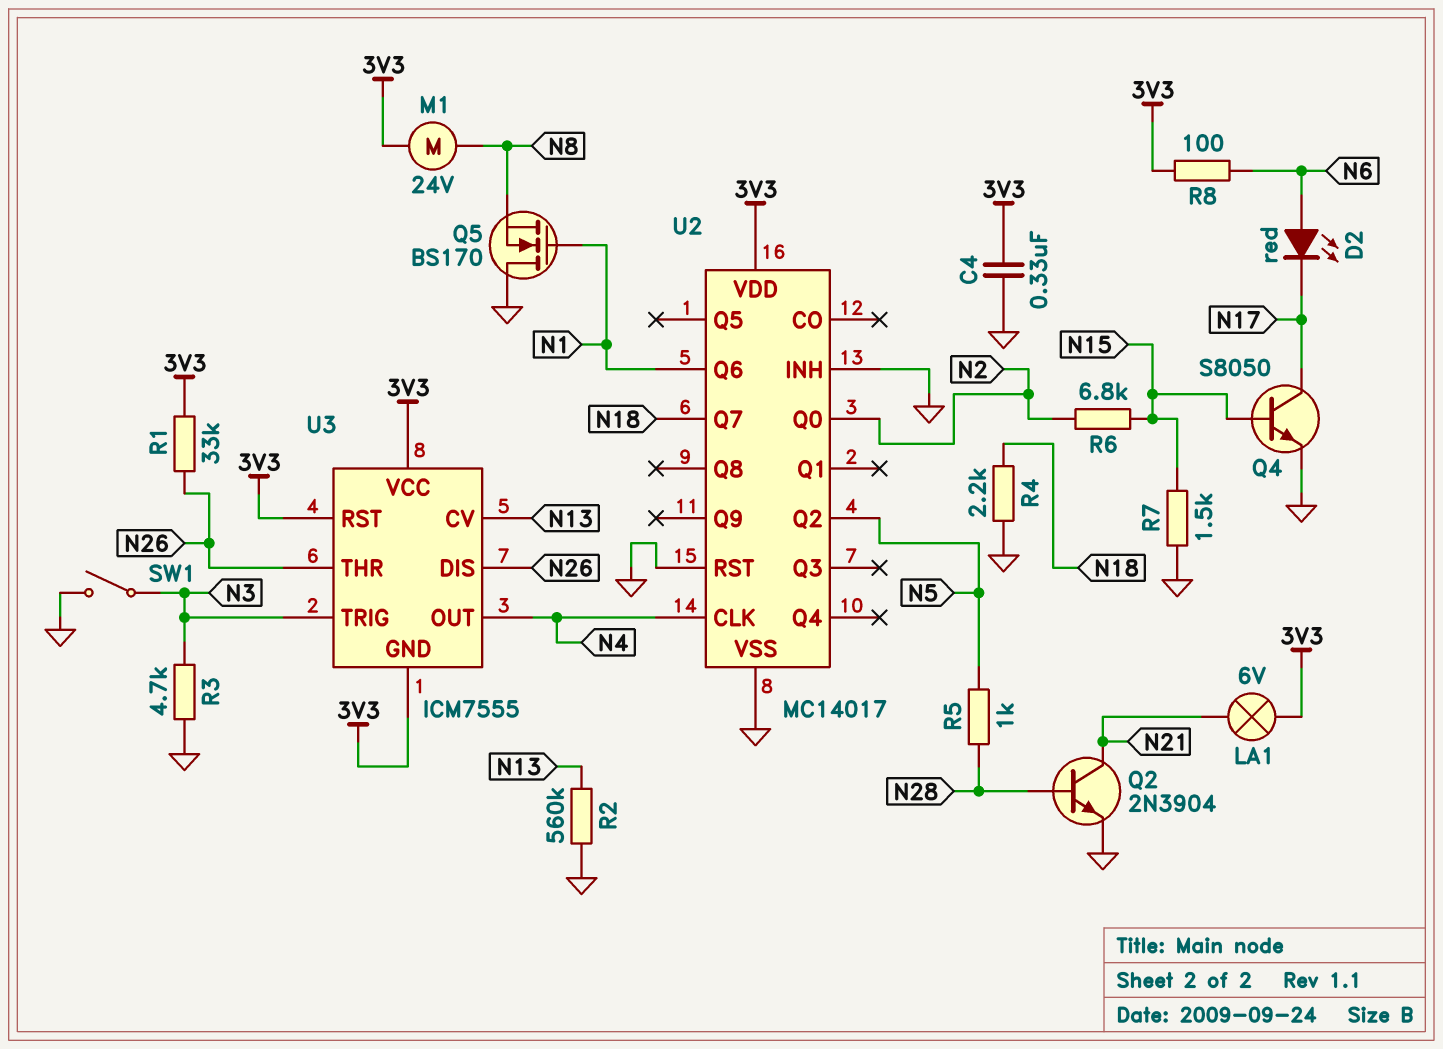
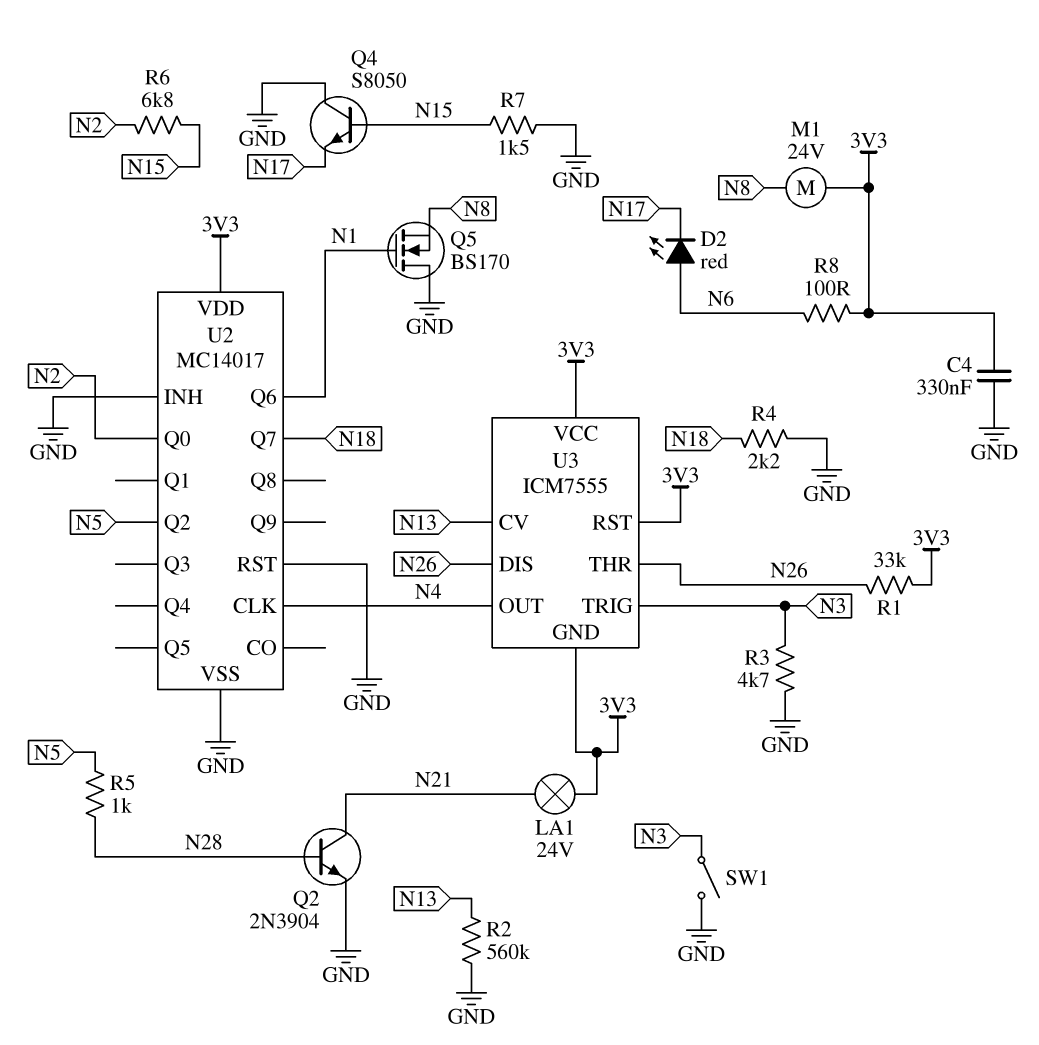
LA1: lamp 6V (3V3, N21) -> lamp 24V (3V3, N21)
Q4: NPN S8050 (B N15, C N17, E GND) -> NPN S8050 (B N15, C GND, E N17)

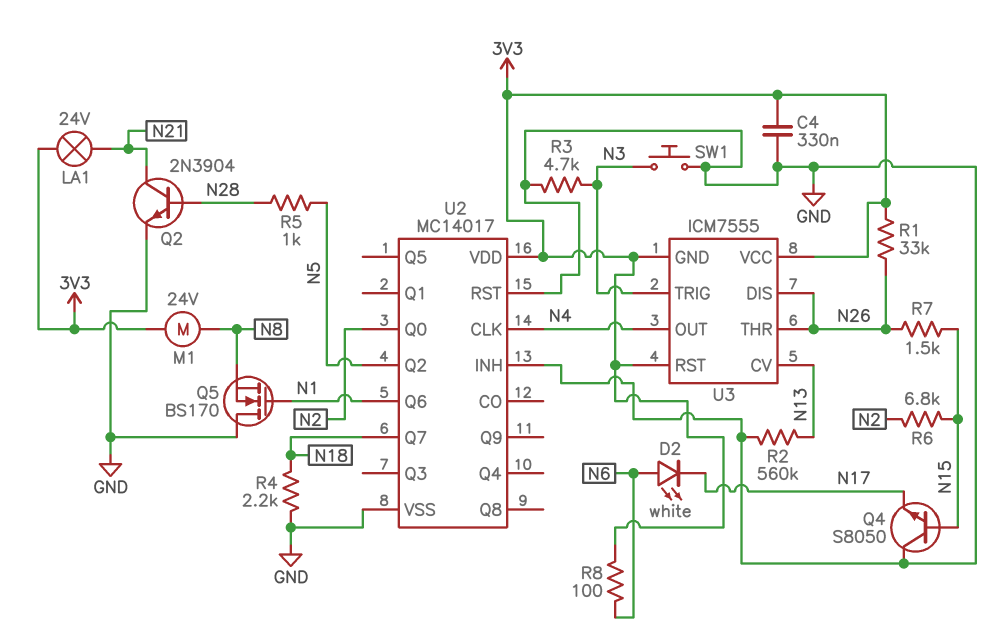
D2: LED red (A N6, K N17) -> LED white (A N6, K N17)
R7: 1.5k (GND, N15) -> 1.5k (N15, N26)
SW1: switch (GND, N3) -> button (GND, N3)

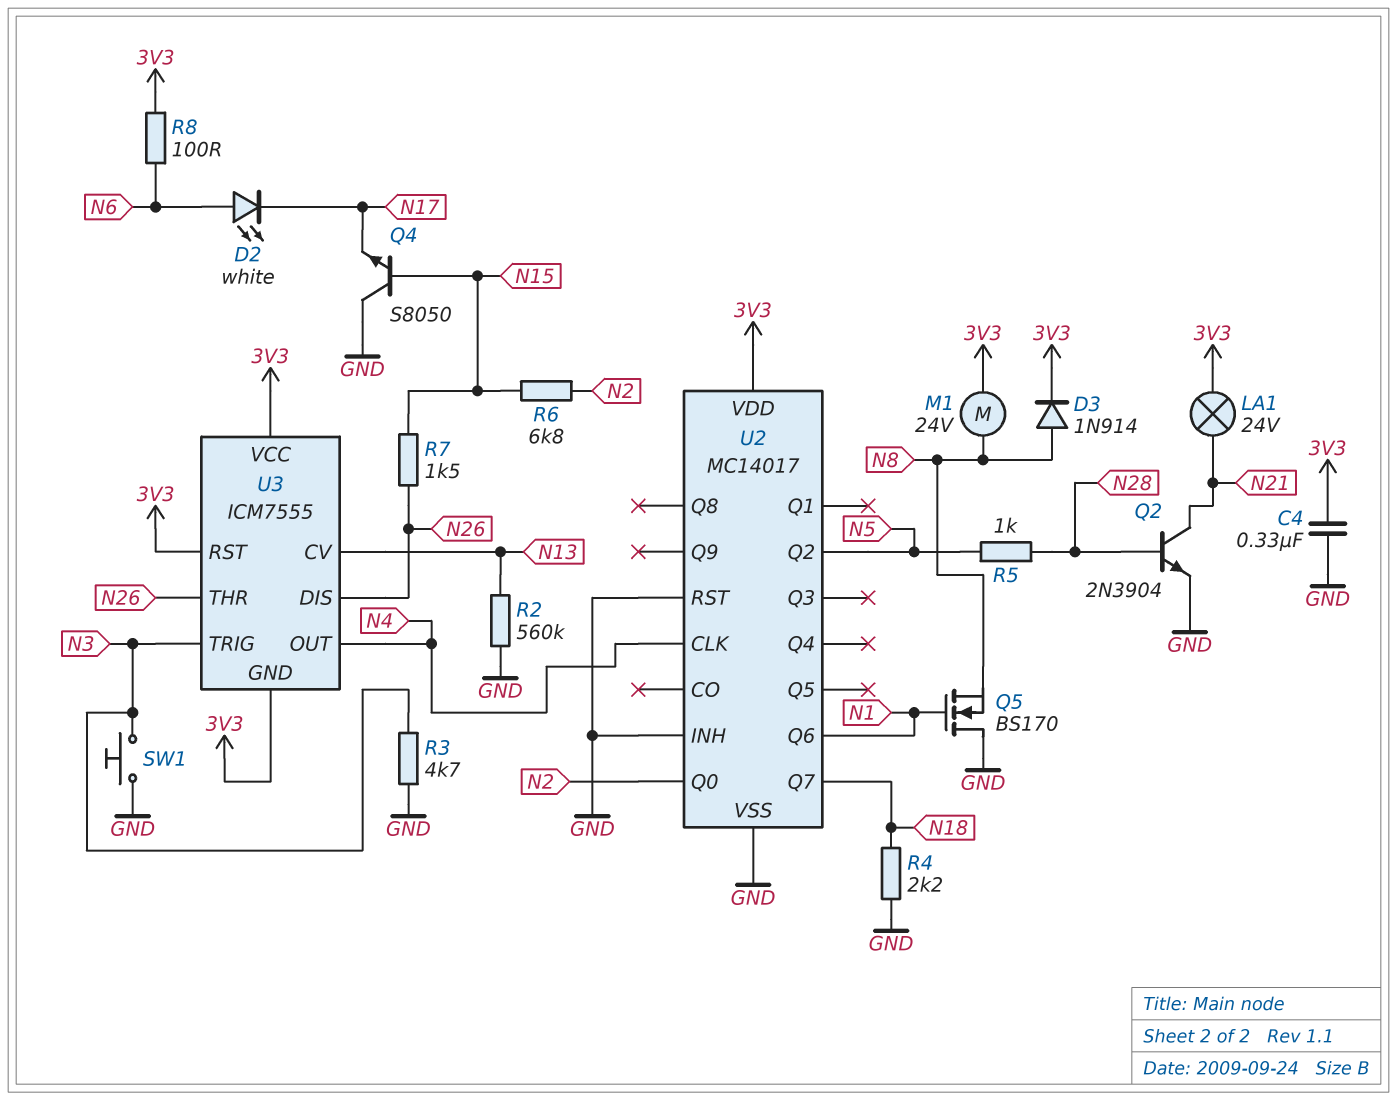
D3: none -> diode 1N914 (A N8, K 3V3)
R1: 33k (3V3, N26) -> none

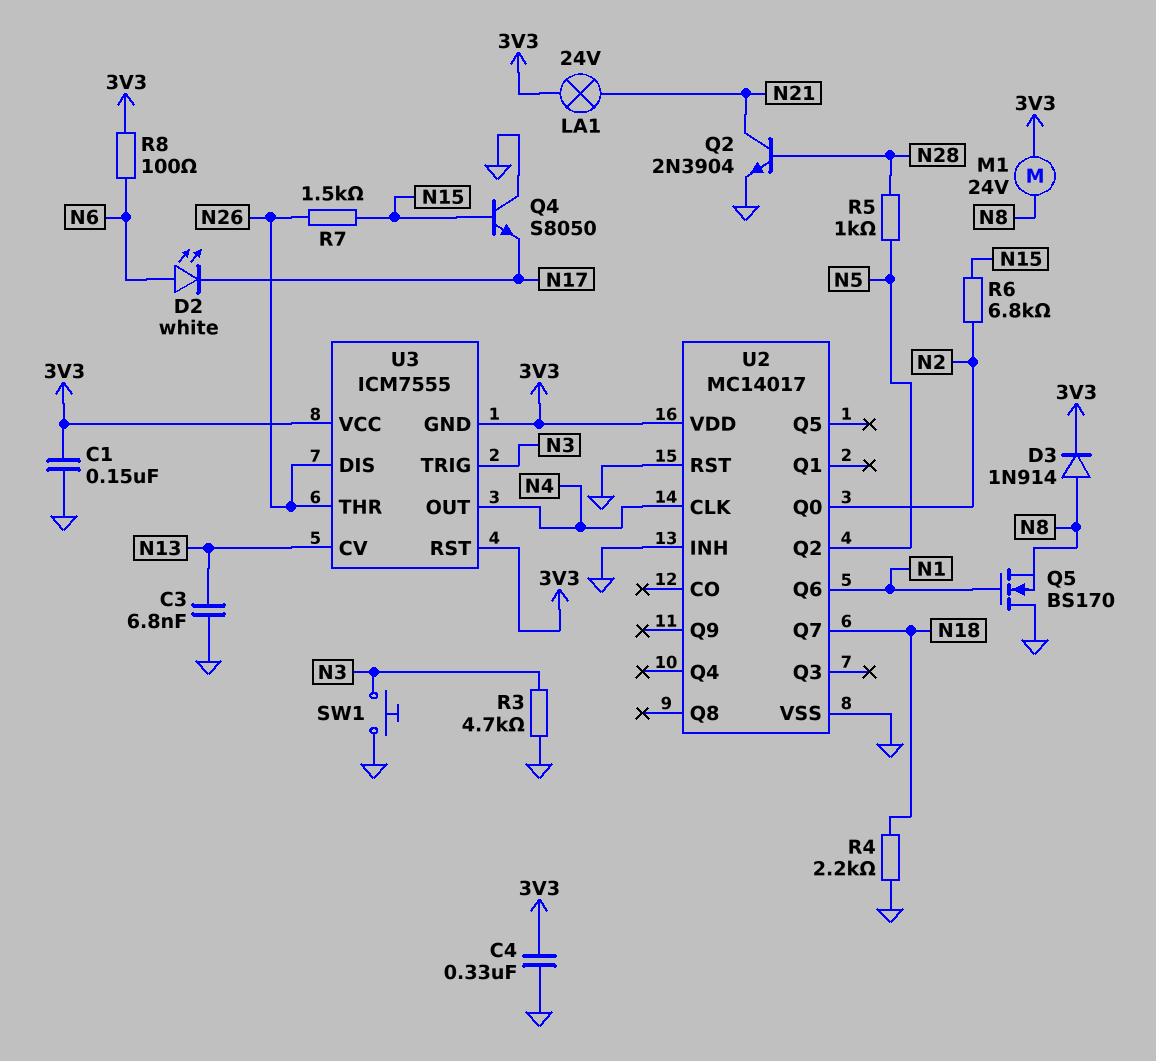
C1: none -> 150nF (3V3, GND)
C3: none -> 6.8nF (GND, N13)
R2: 560k (GND, N13) -> none

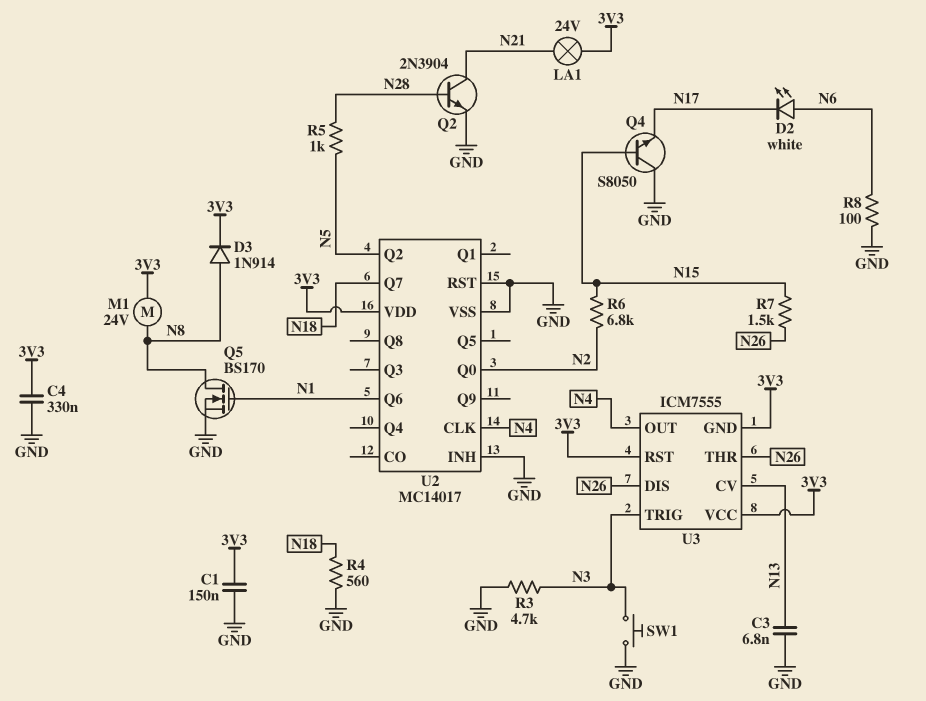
Q5: NMOS BS170 (G N1, D GND, S N8) -> NMOS BS170 (G N1, D N8, S GND)
R4: 2.2k (GND, N18) -> 560 (GND, N18)
R8: 100 (3V3, N6) -> 100 (GND, N6)

